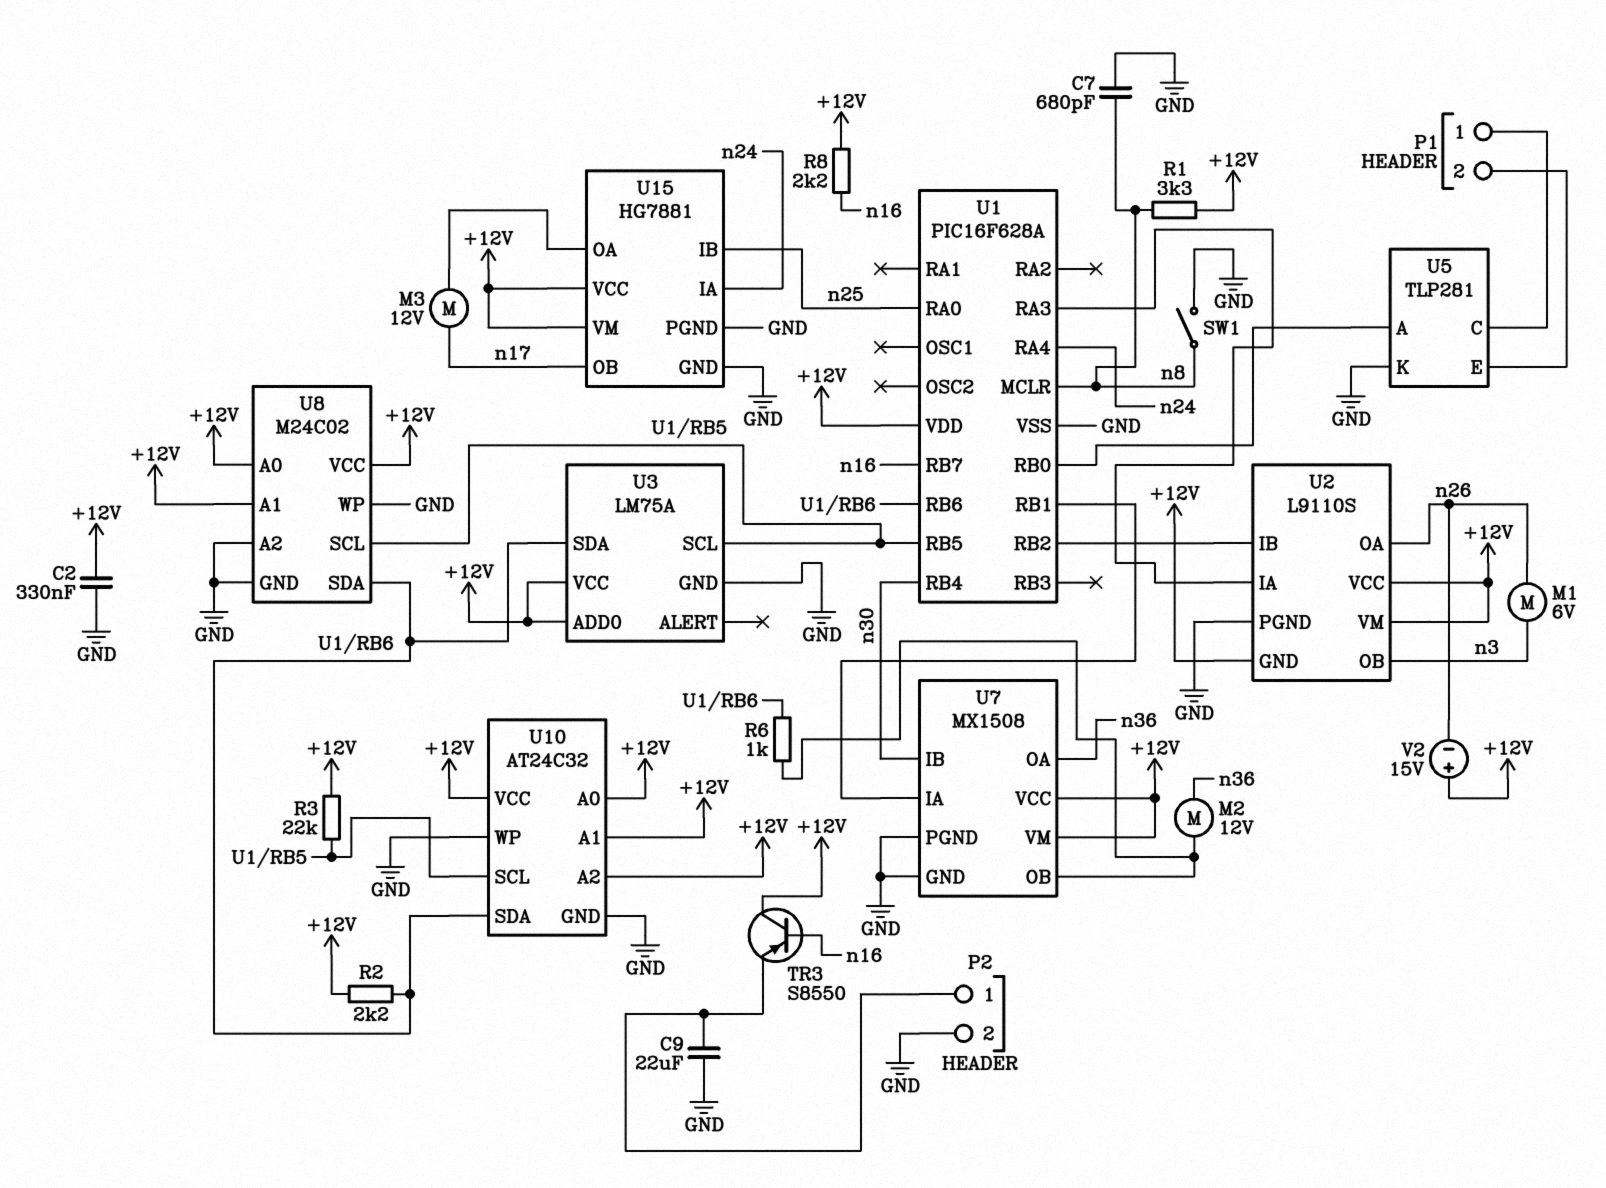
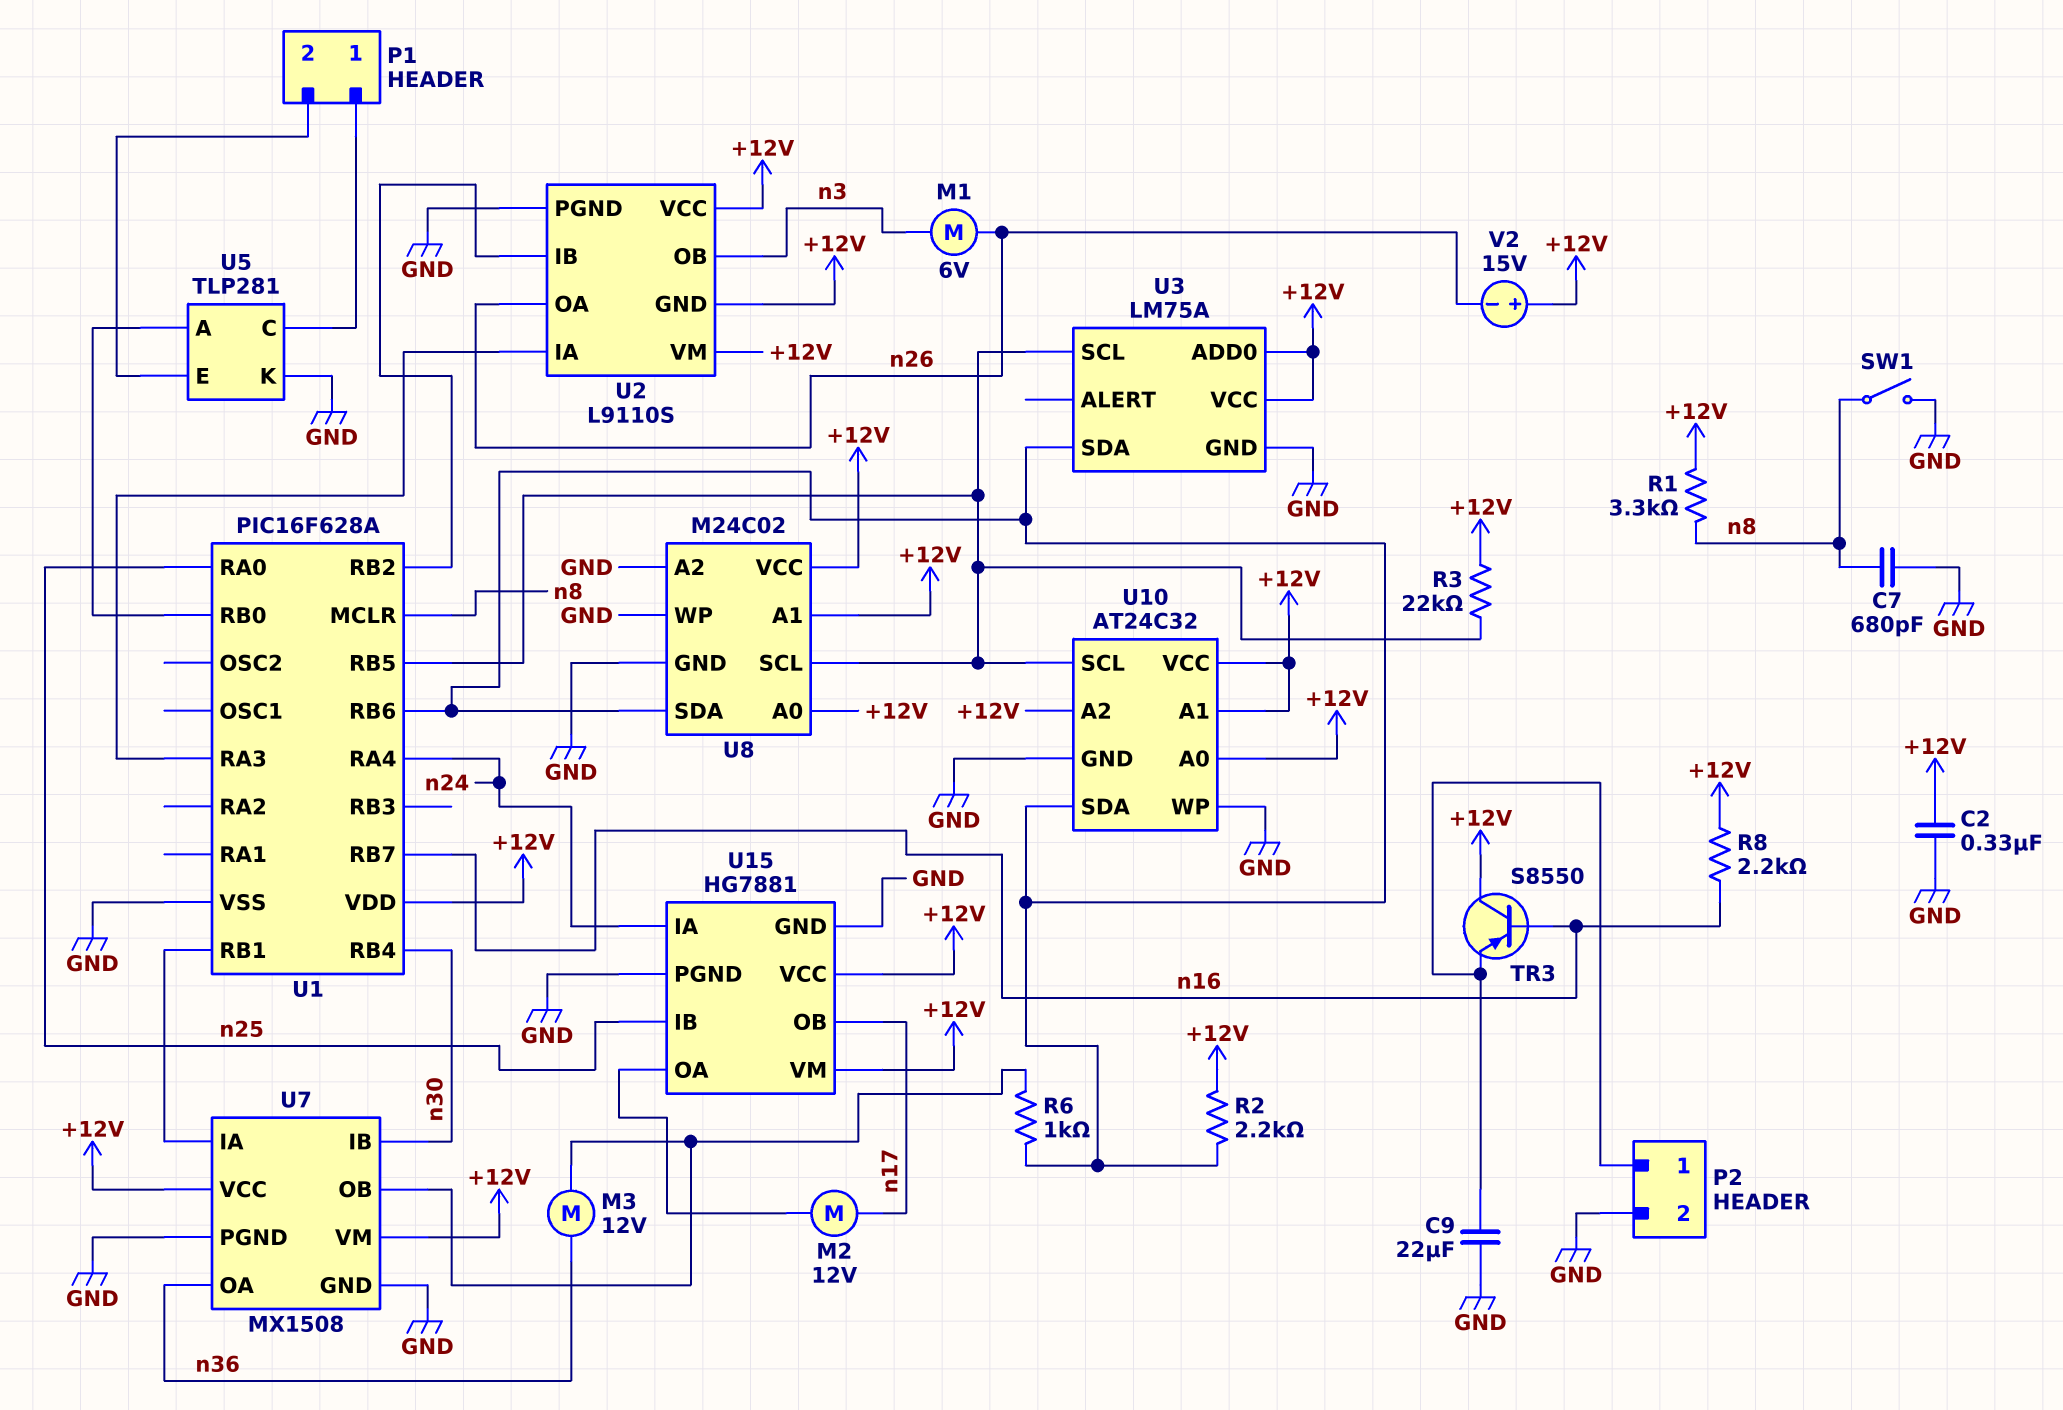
M2: motor 12V (U7/OB, n36) -> motor 12V (U15/OA, n17)
M3: motor 12V (U15/OA, n17) -> motor 12V (U7/OB, n36)

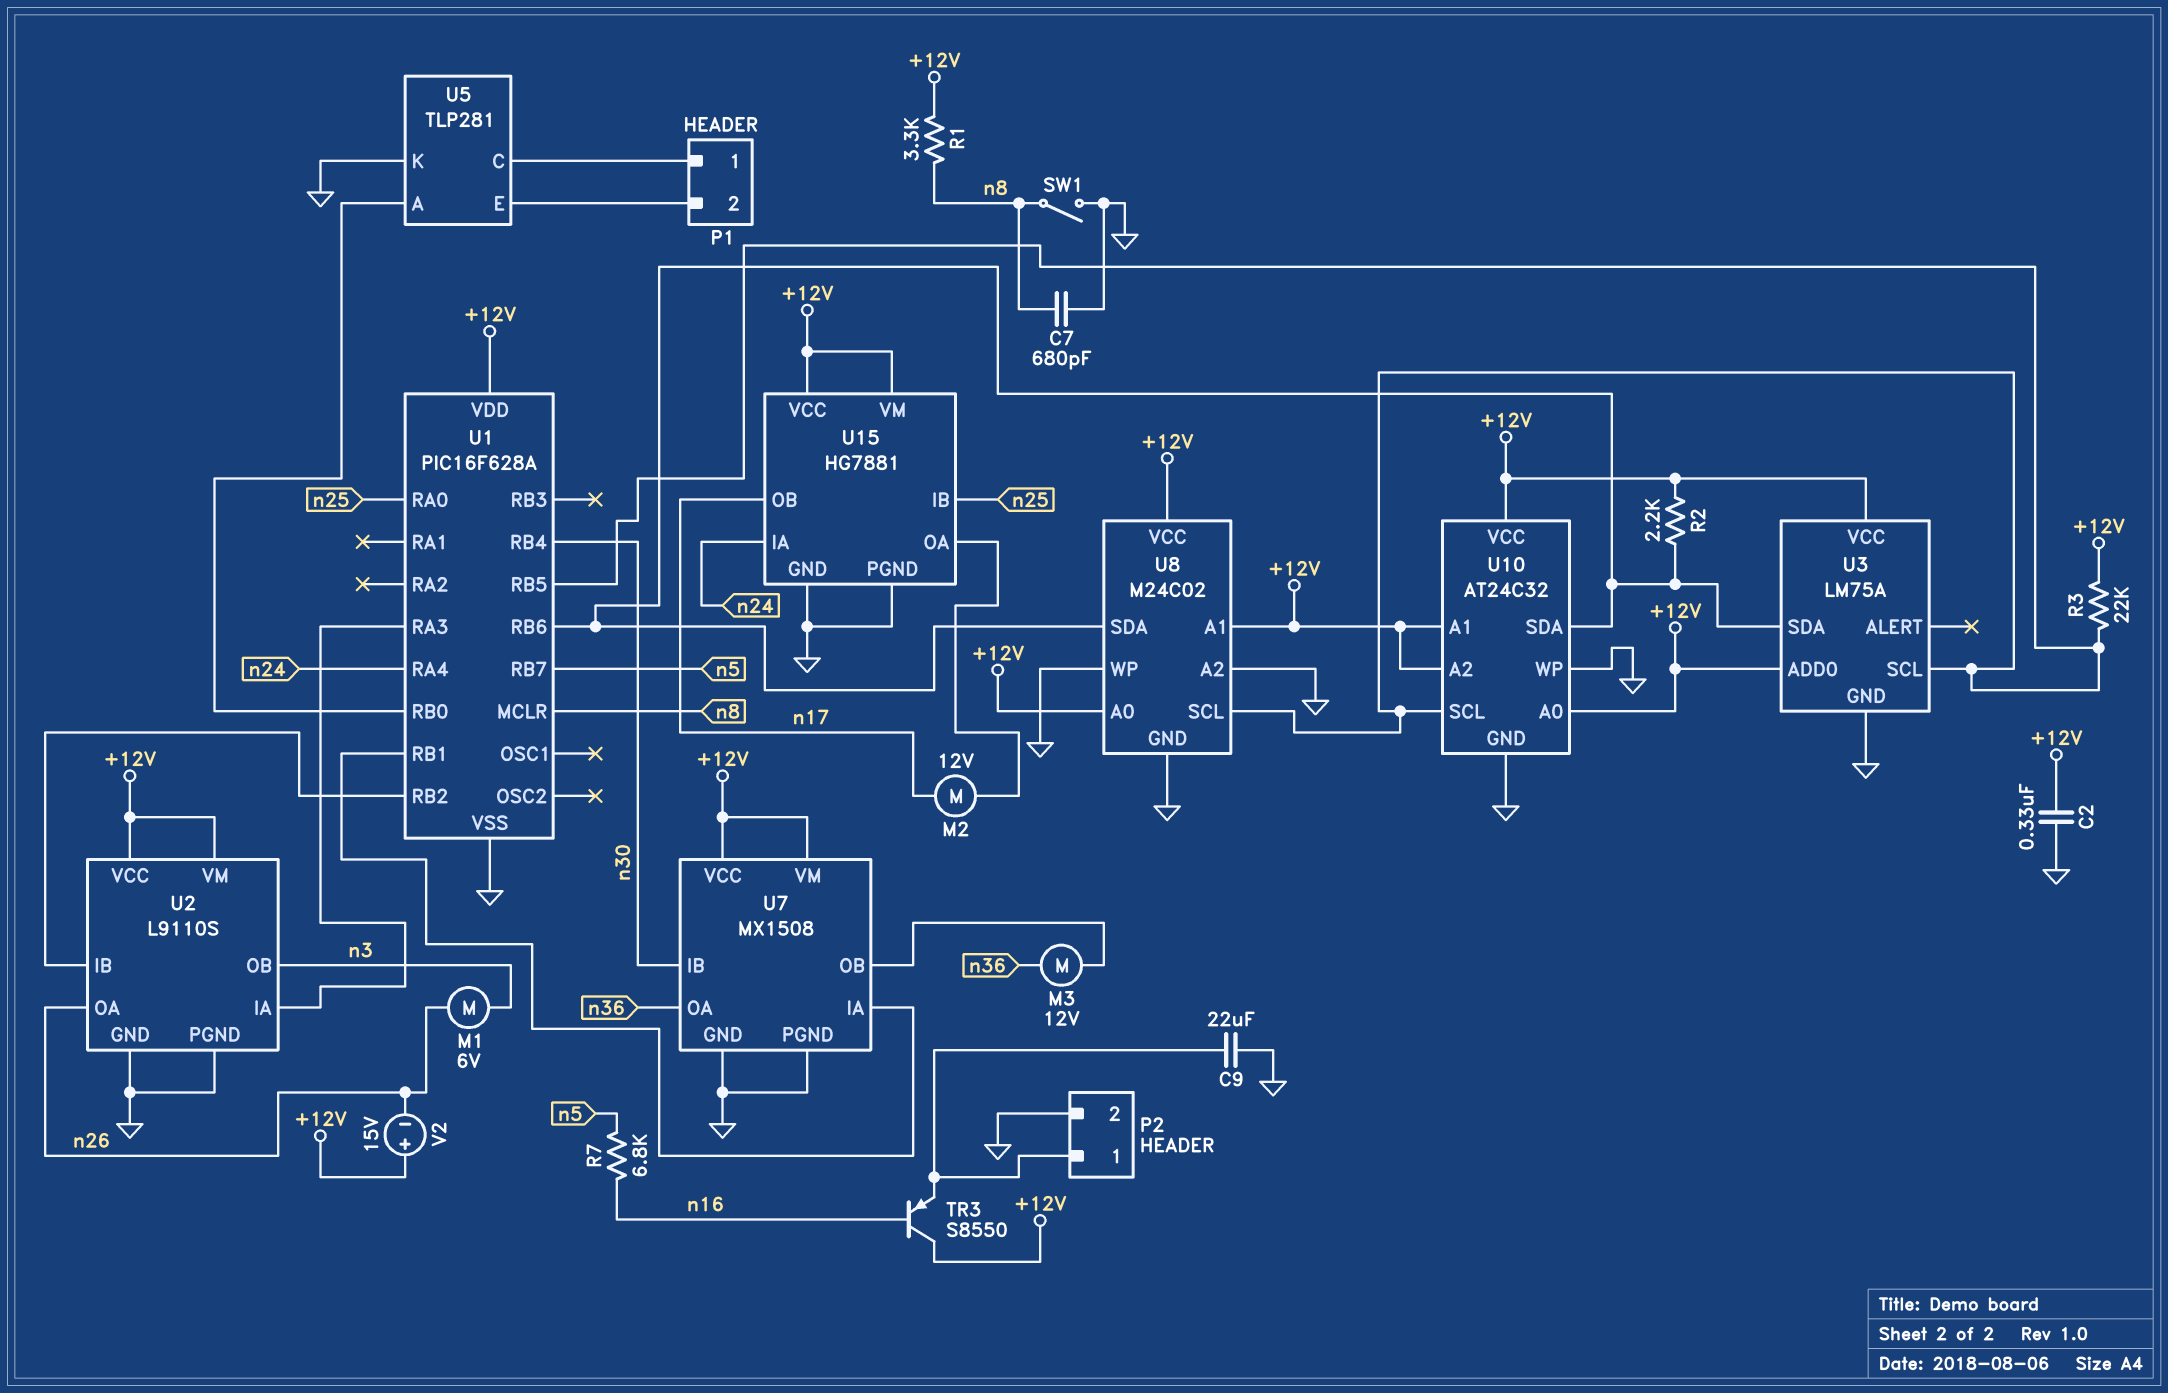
R6: 1k (U1/RB6, U7/OB) -> none
R7: none -> 6.8k (n5, n16)
R8: 2.2k (+12V, n16) -> none
U1 pin RB7: n16 -> n5
U2 pin GND: +12V -> GND

